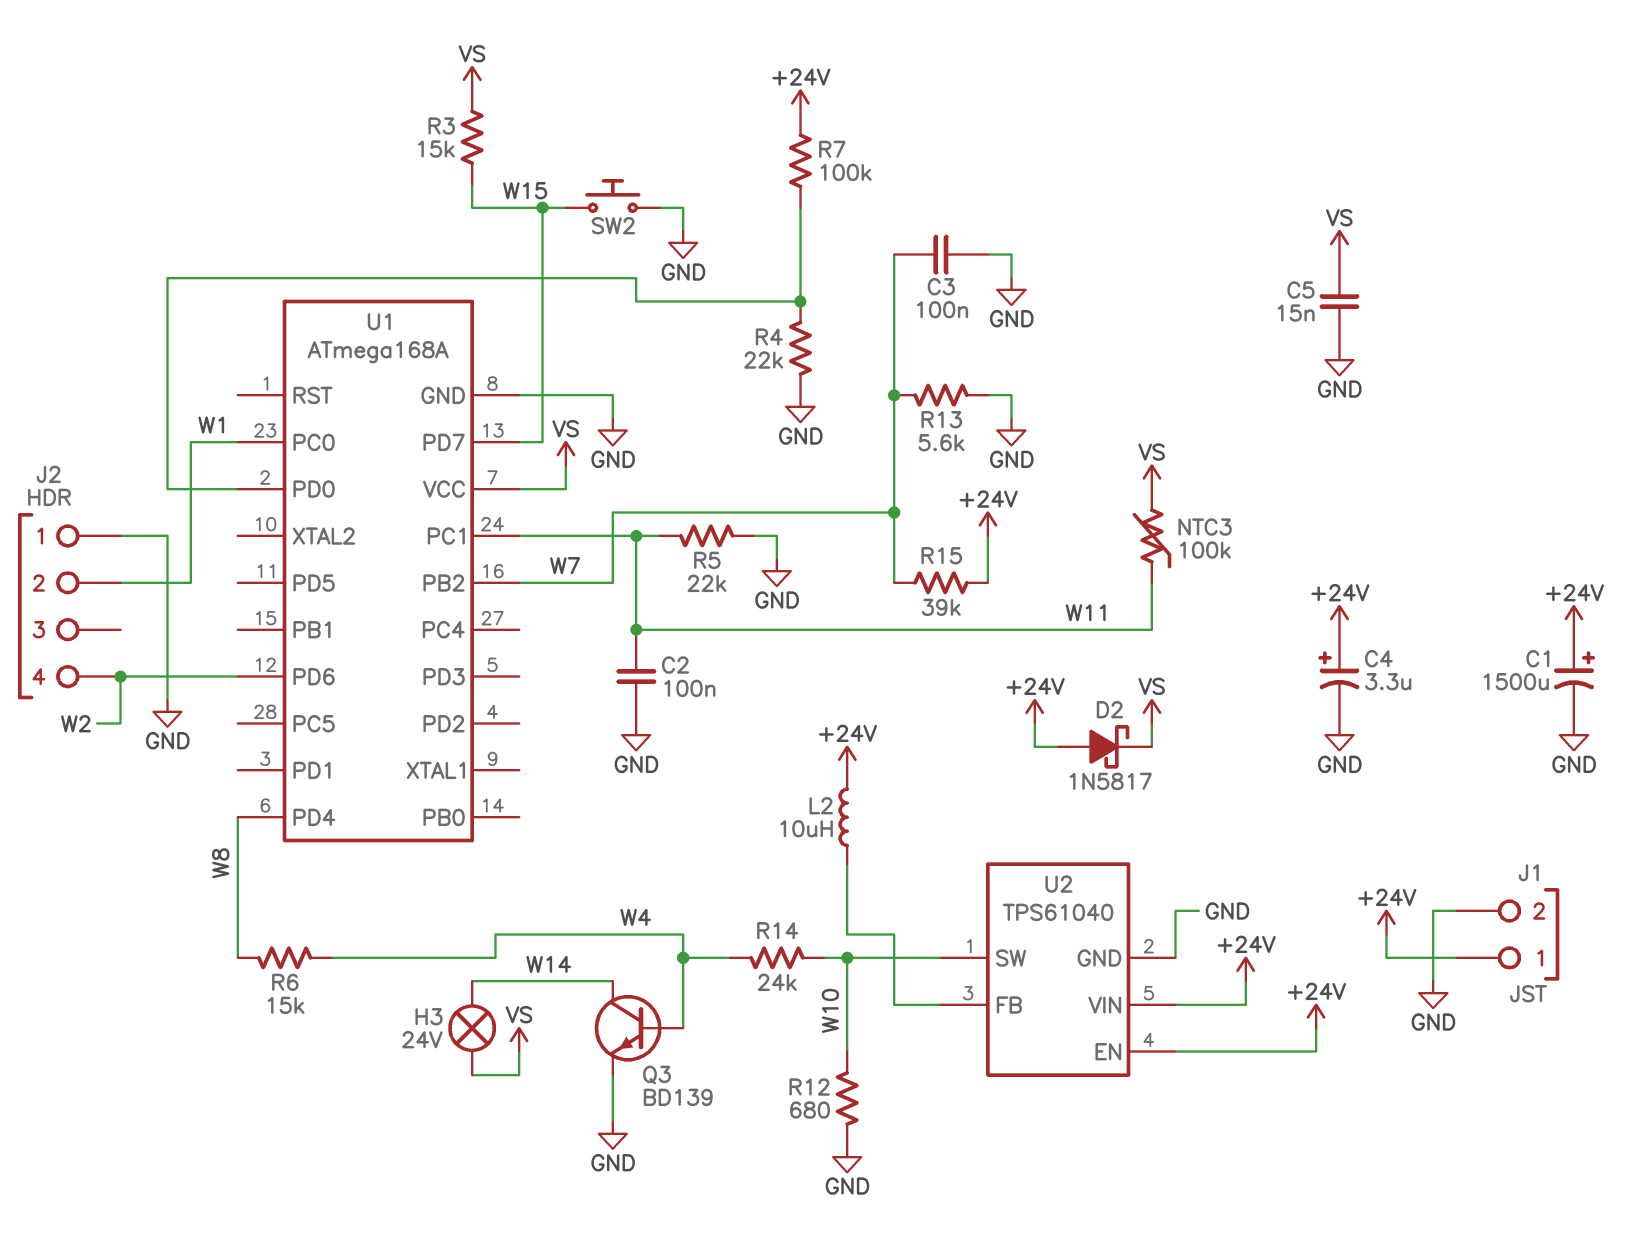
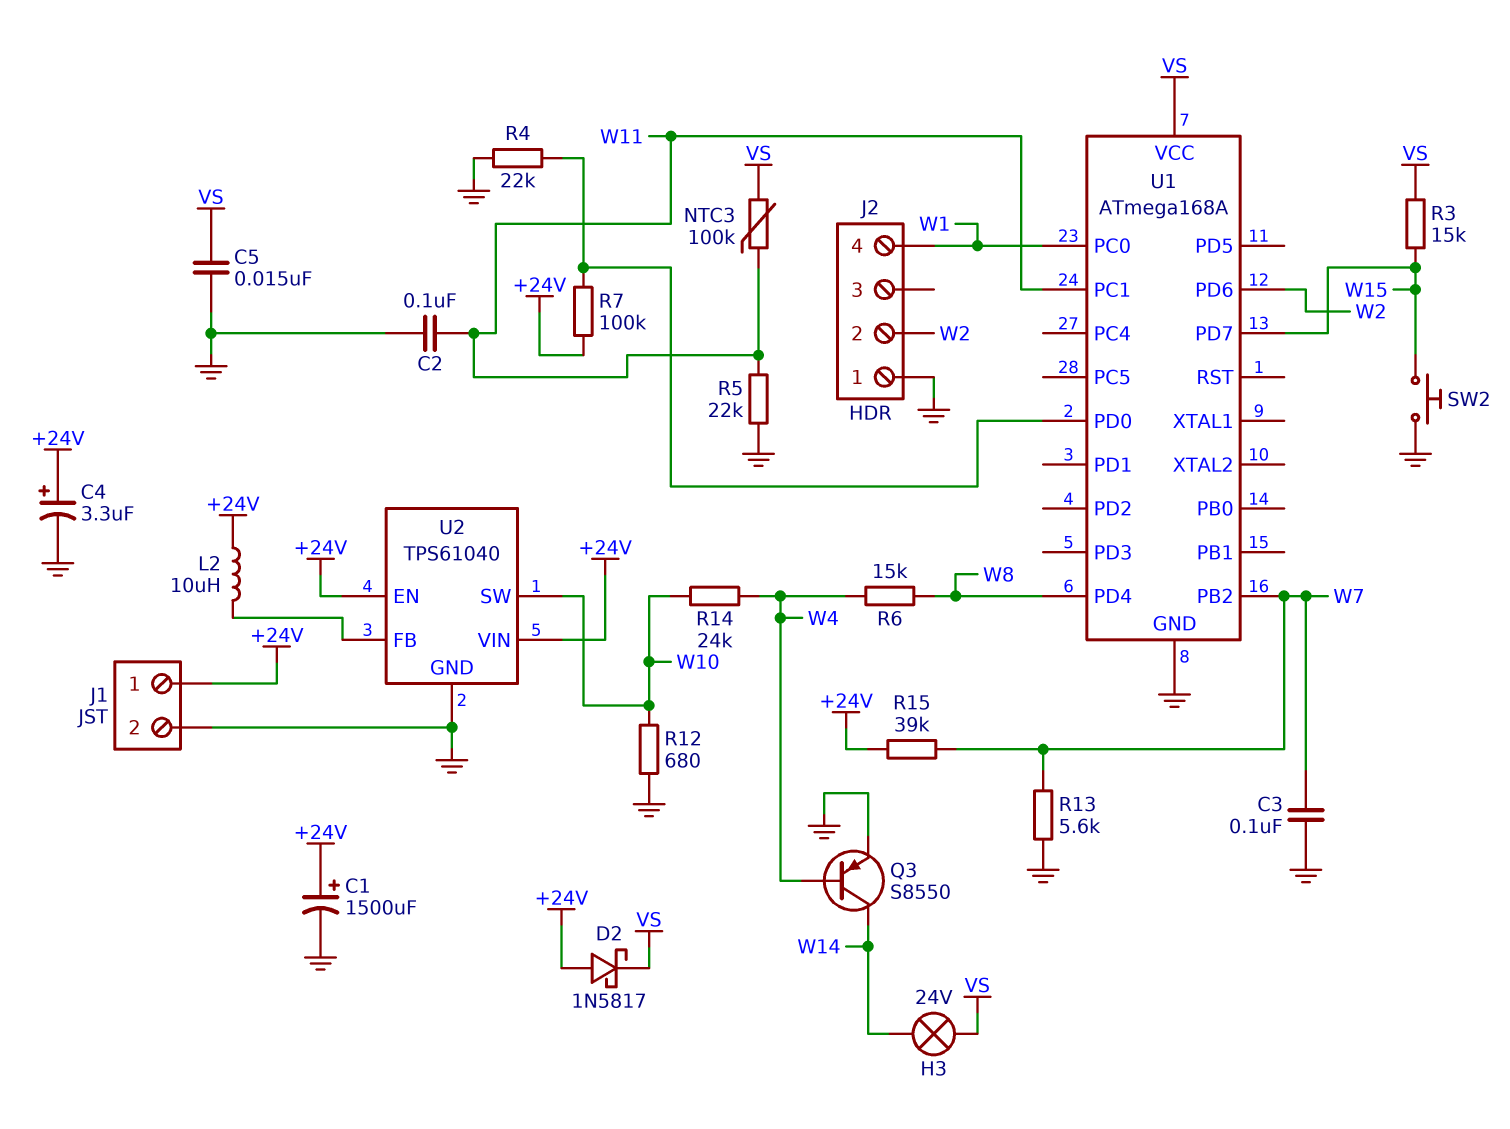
J2 pin 2: W1 -> W2
J2 pin 4: W2 -> W1
Q3: NPN BD139 (B W4, C W14, E GND) -> PNP S8550 (B W4, C W14, E GND)

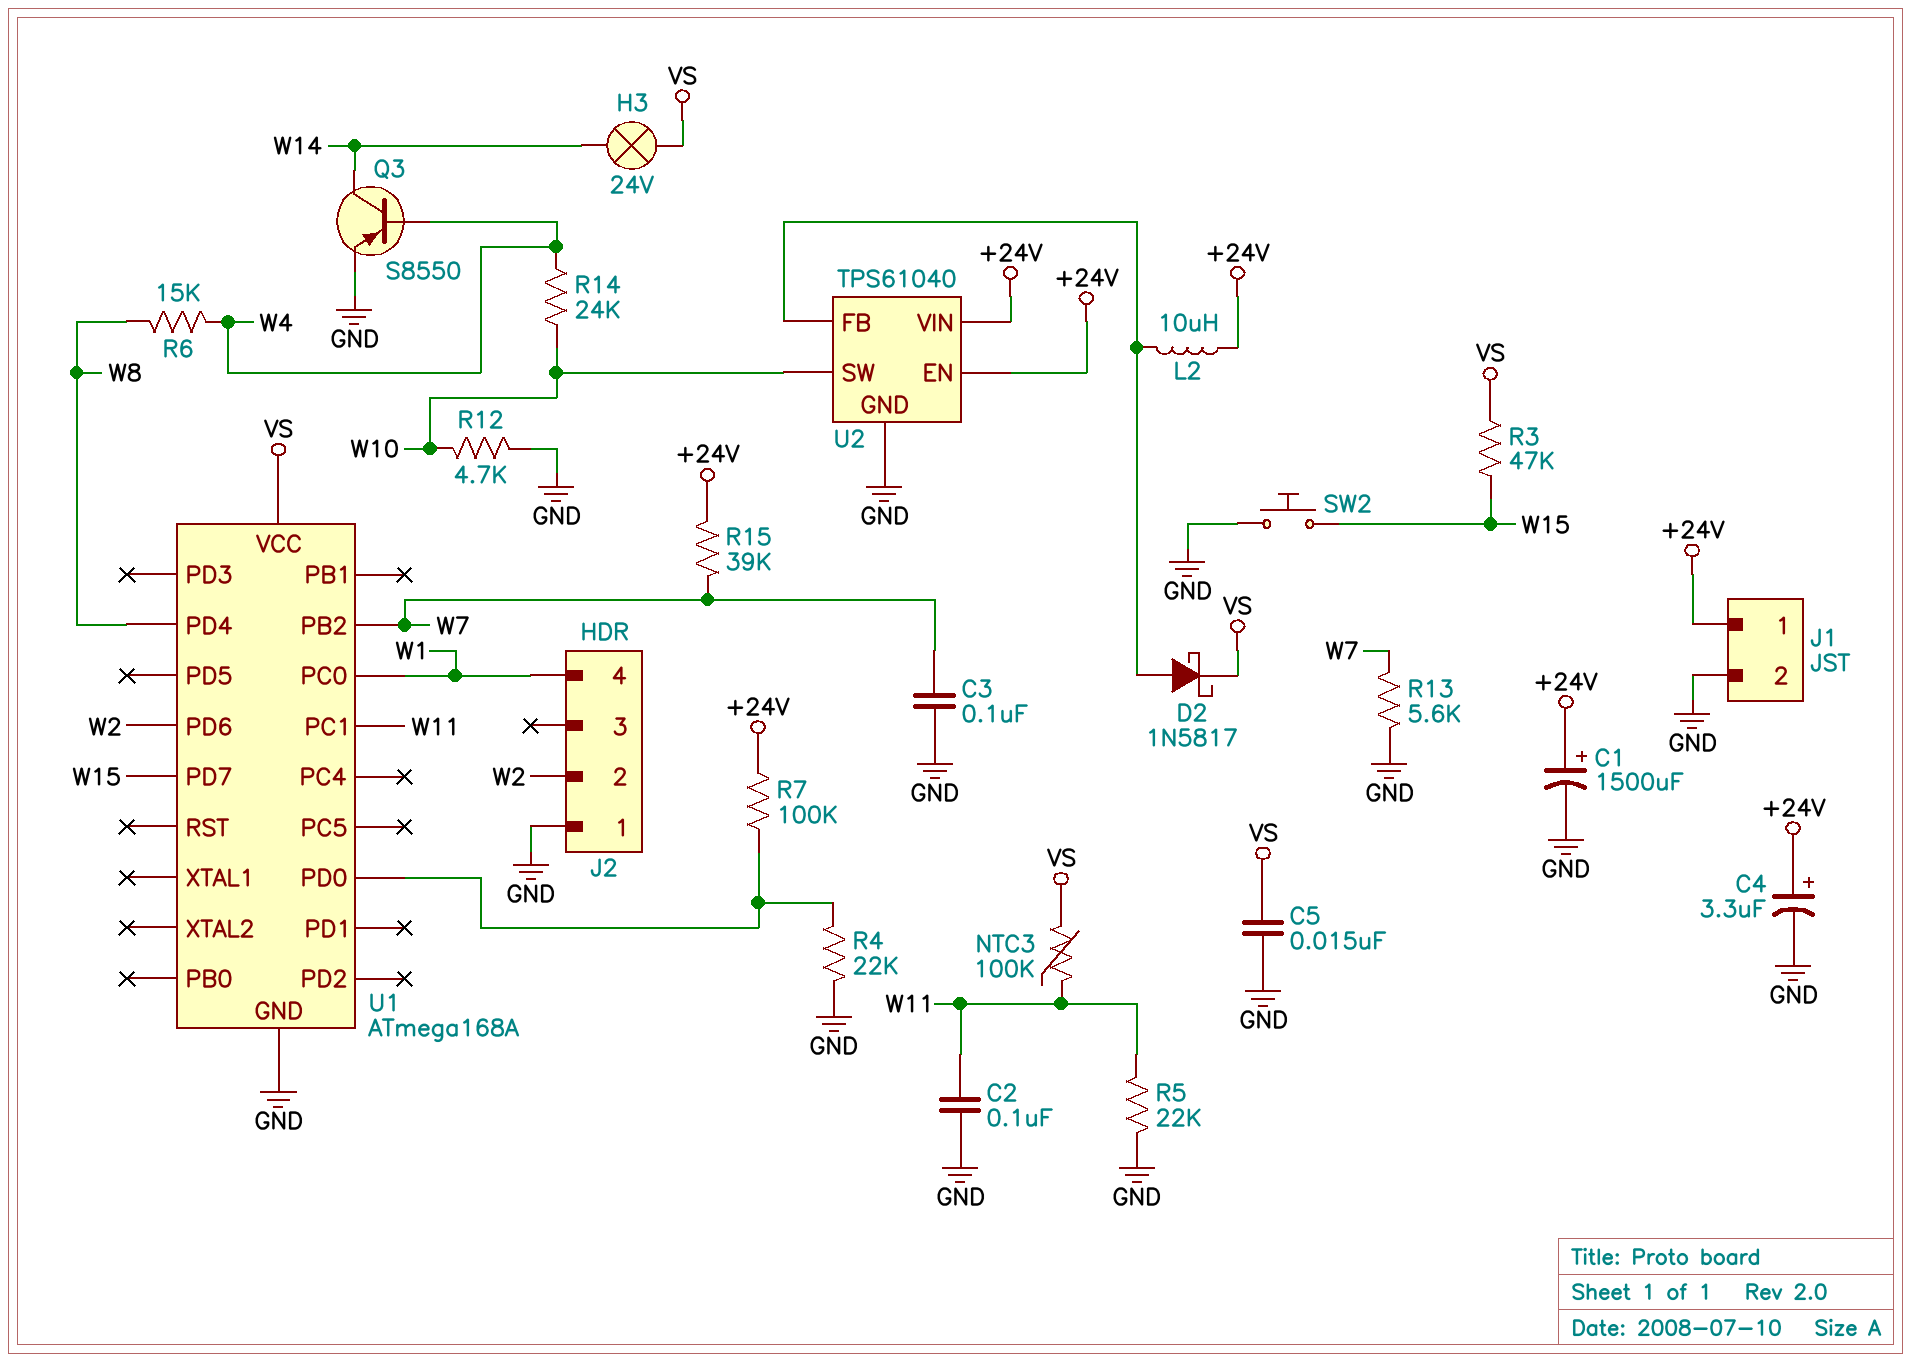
D2: schottky 1N5817 (A +24V, K VS) -> schottky 1N5817 (A U2/FB, K VS)
R3: 15k (VS, W15) -> 47k (VS, W15)
R12: 680 (GND, W10) -> 4.7k (GND, W10)

